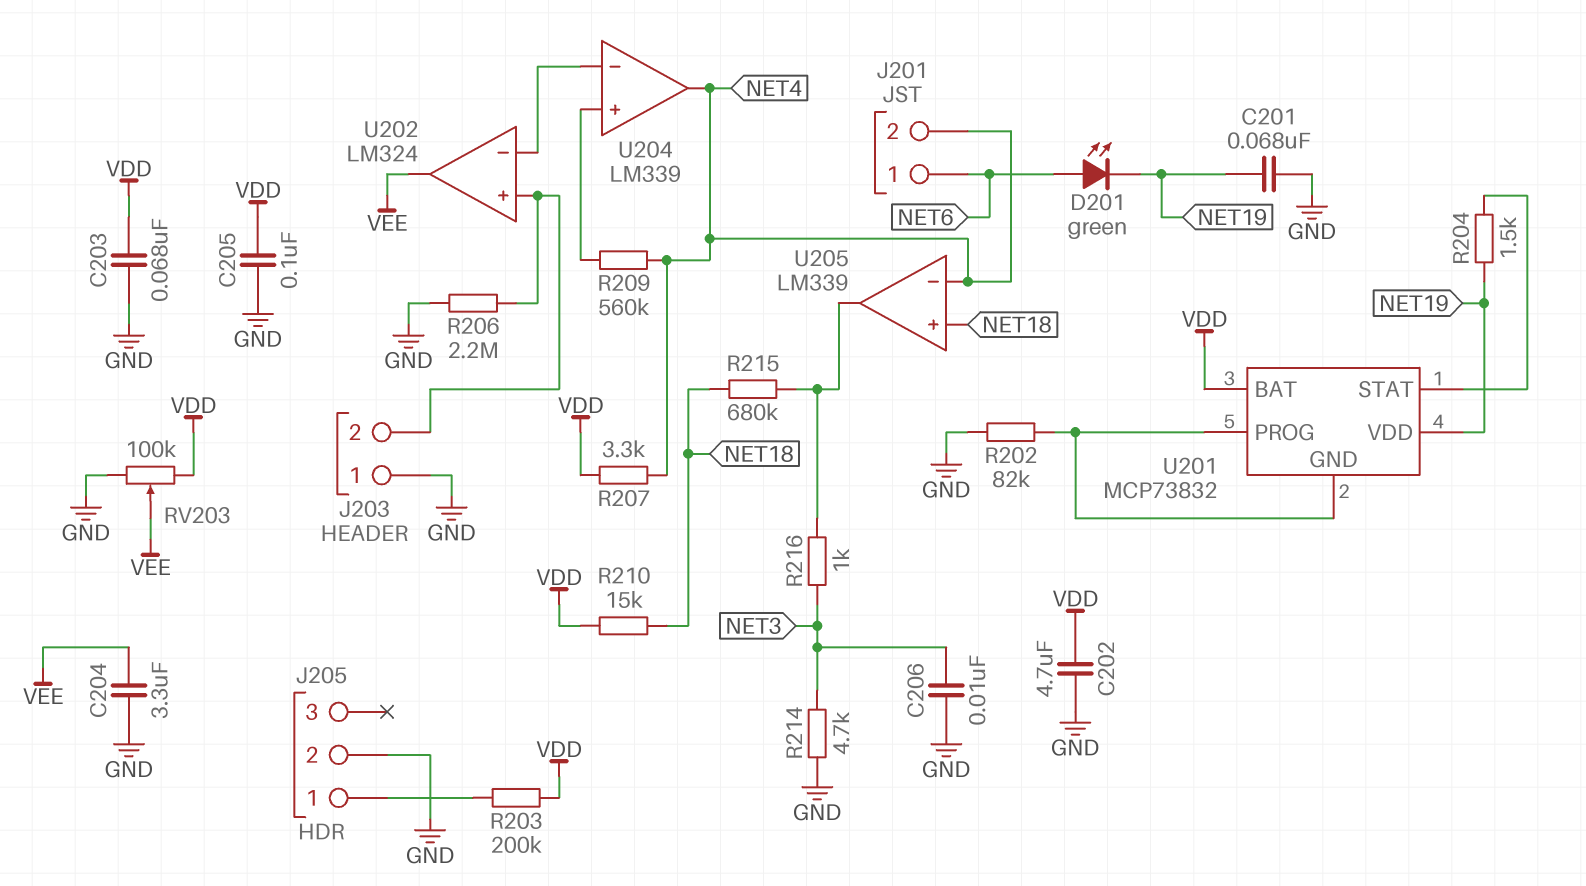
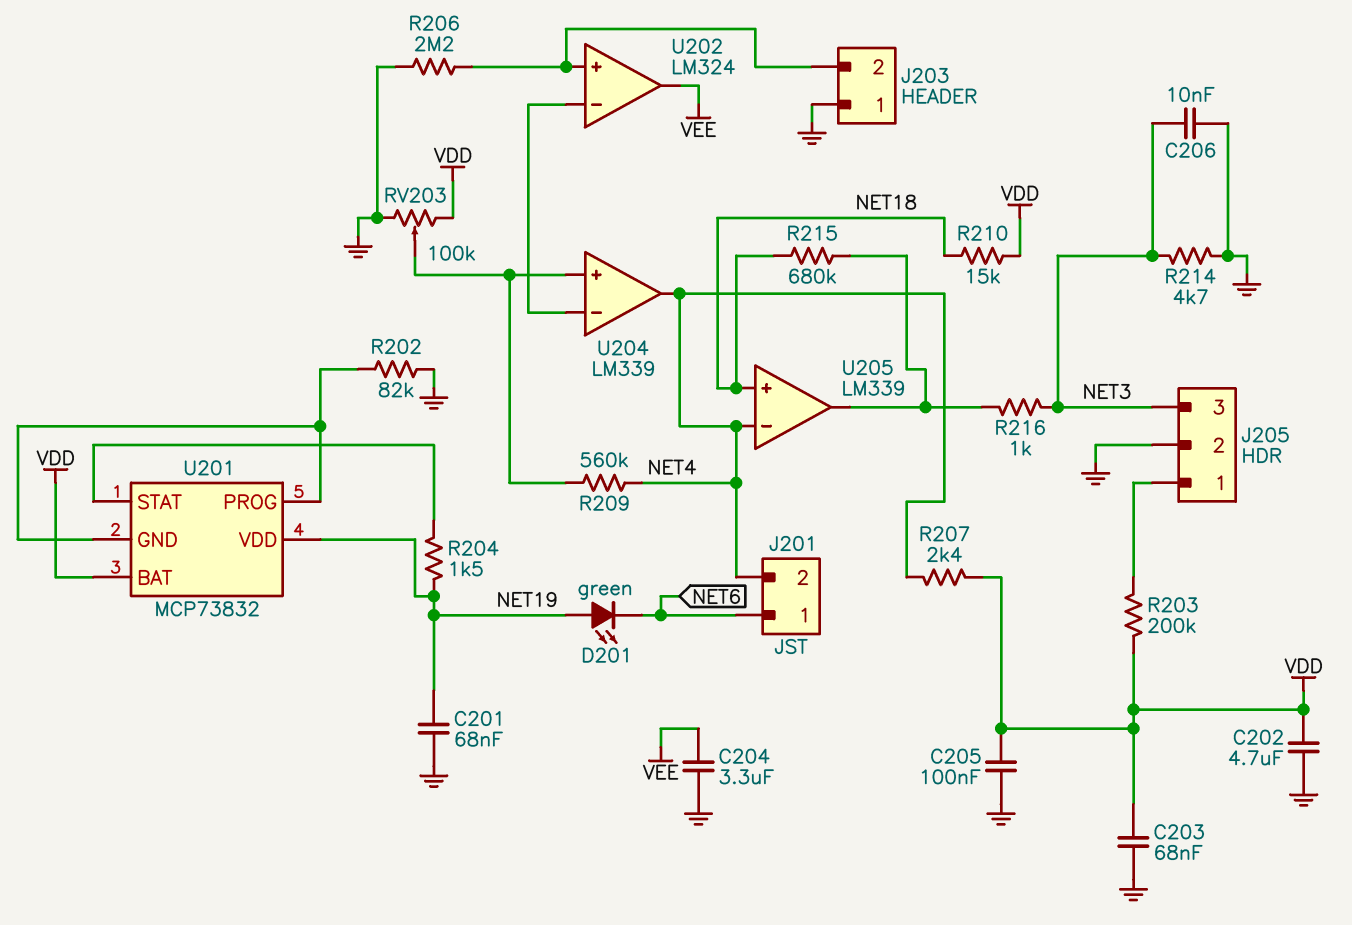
D201: LED green (A NET6, K NET19) -> LED green (A NET19, K NET6)
J205 pin 3: none -> NET3
R207: 3.3k (NET4, VDD) -> 2.4k (NET4, VDD)
RV203: 100k (GND, VDD, wiper VEE) -> 100k (GND, VDD, wiper U204/in+)

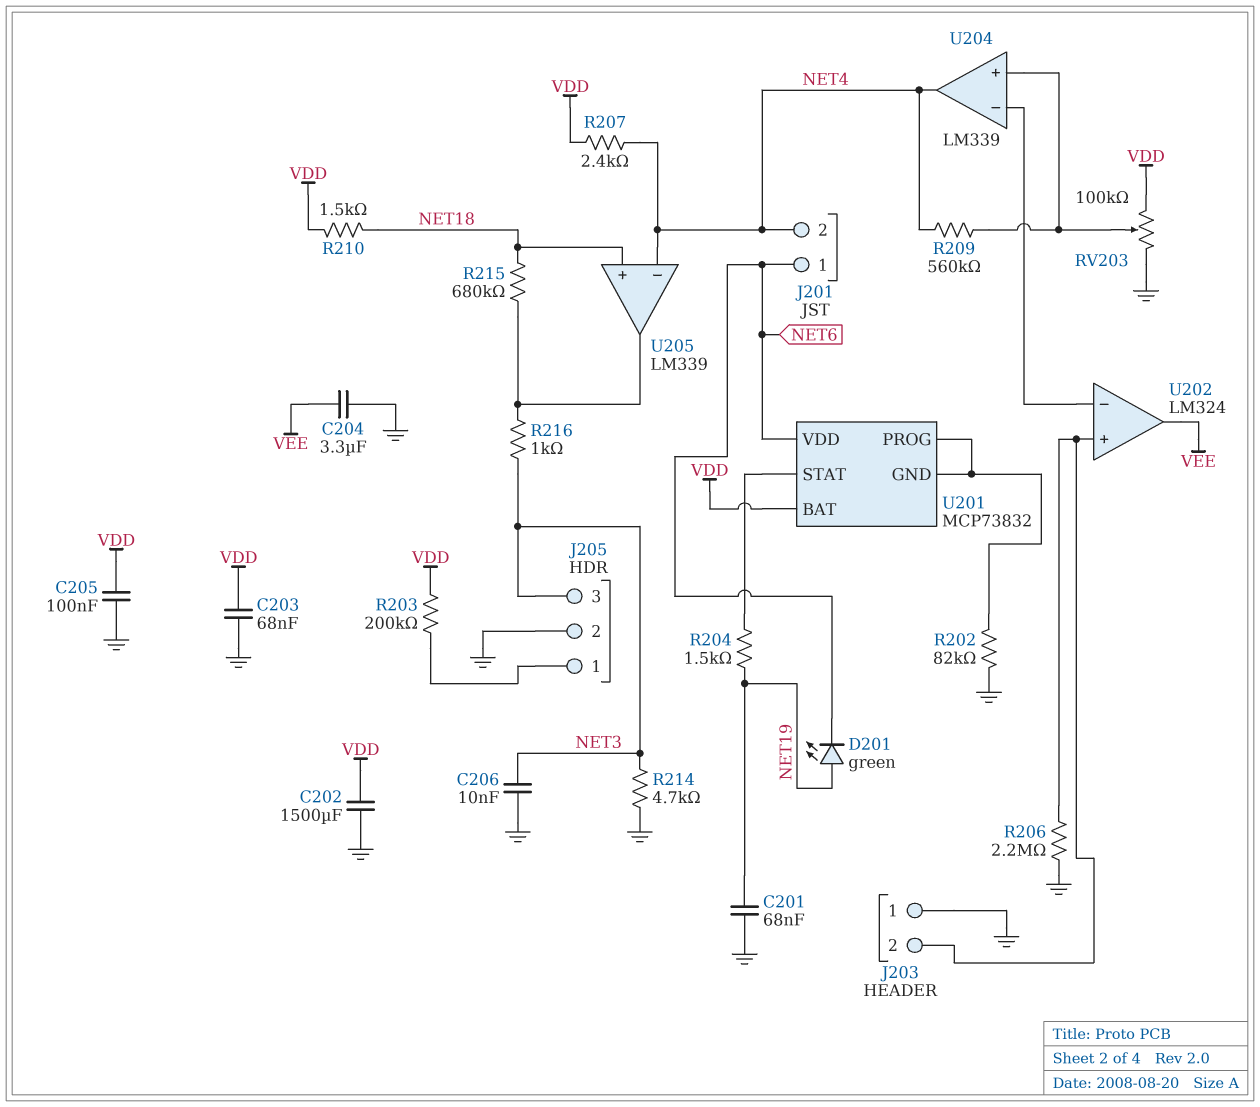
C202: 4.7uF (GND, VDD) -> 1500uF (GND, VDD)
R210: 15k (NET18, VDD) -> 1.5k (NET18, VDD)
U201 pin VDD: NET19 -> NET6

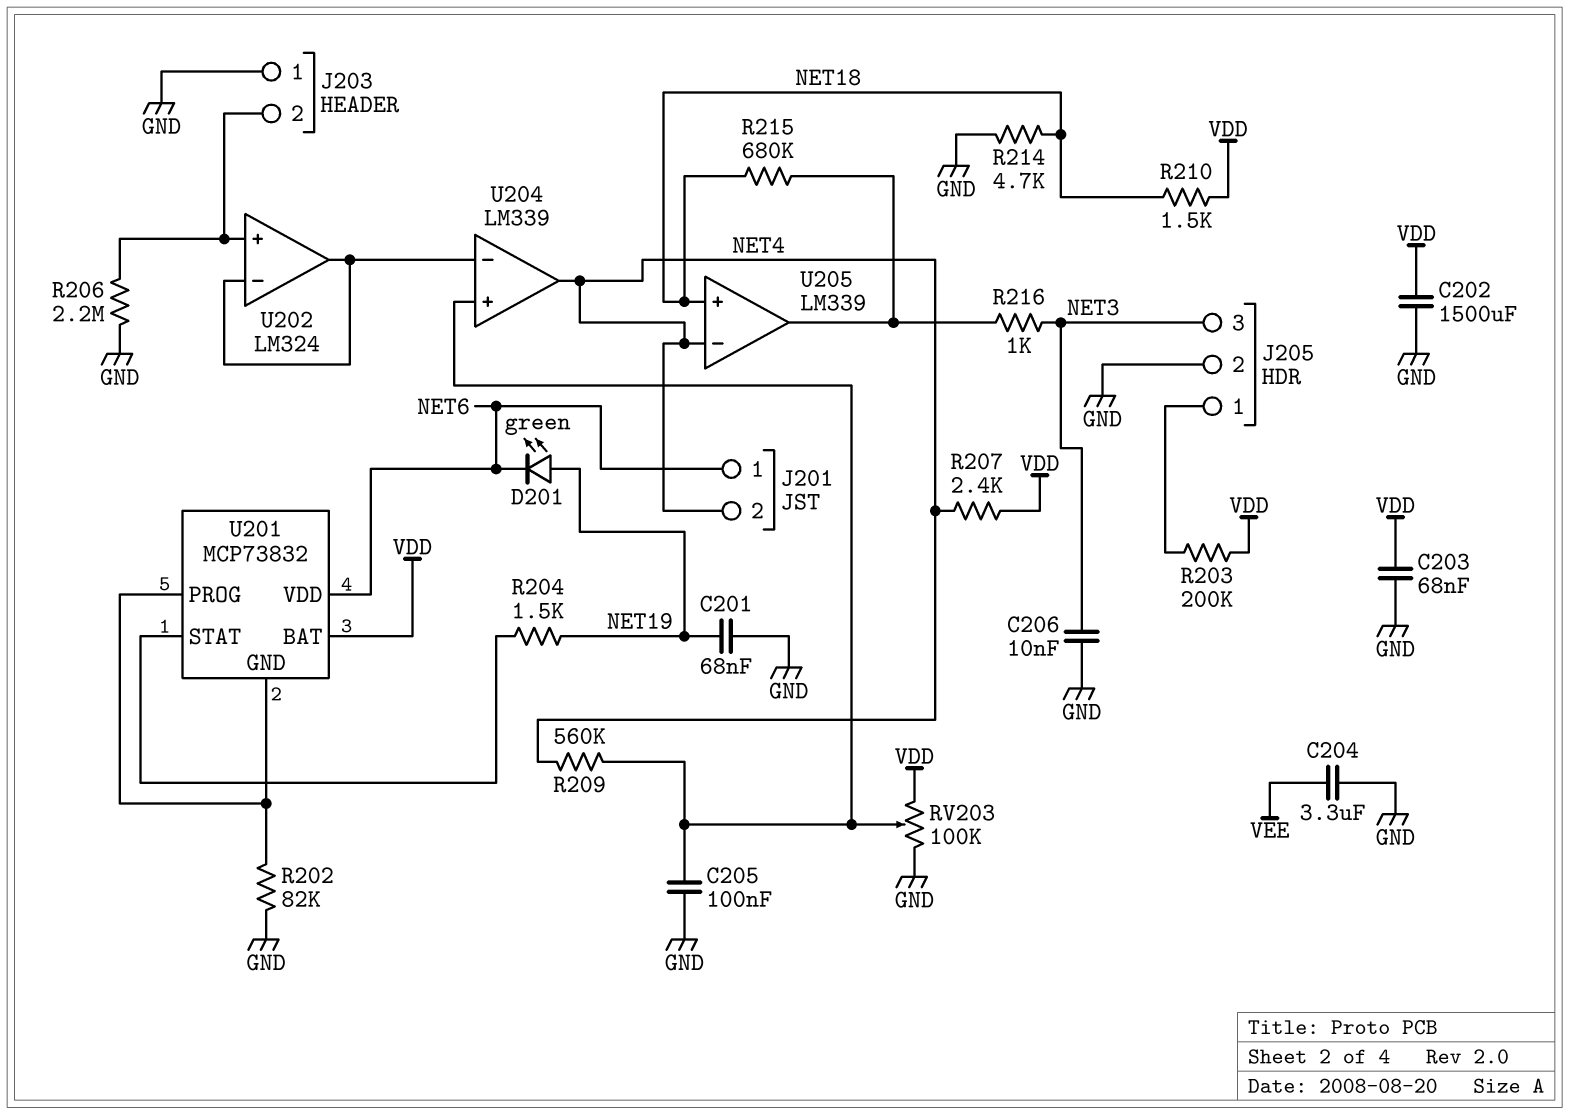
C205: 100nF (GND, VDD) -> 100nF (GND, U204/in+)
R214: 4.7k (GND, NET3) -> 4.7k (GND, NET18)
U202 pin out: VEE -> U202/in-

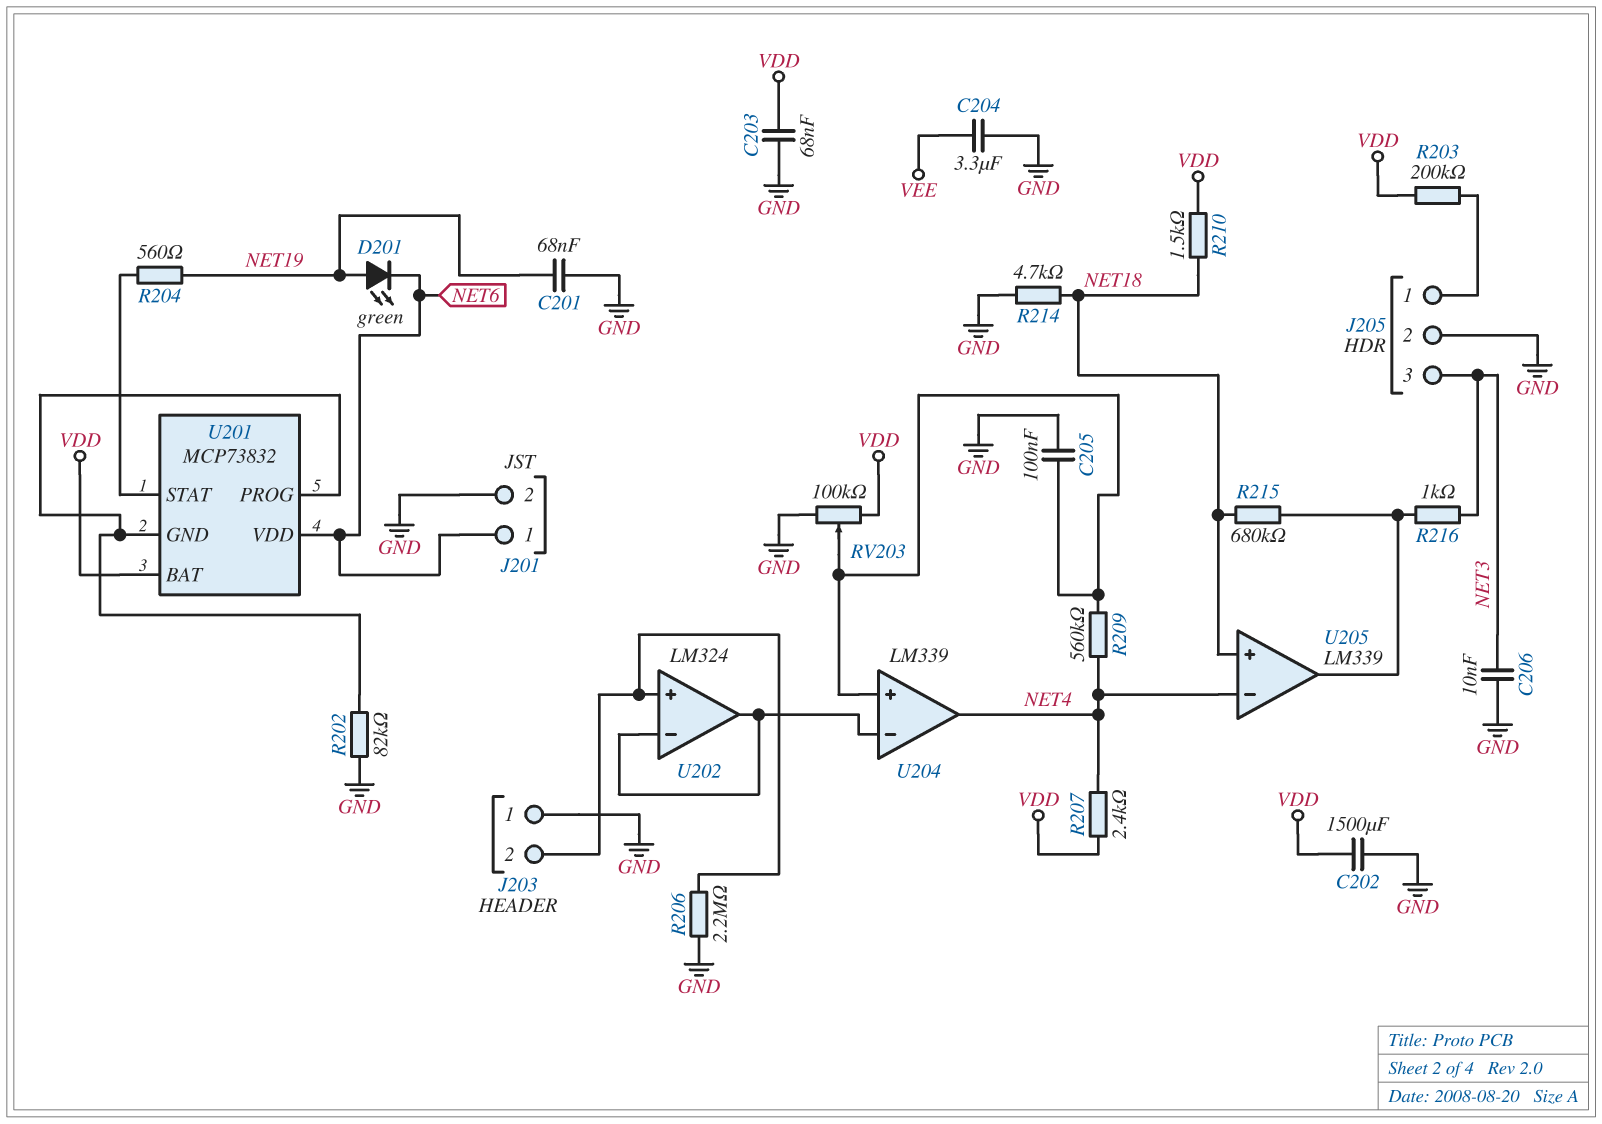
J201 pin 2: NET4 -> GND
R204: 1.5k (NET19, U201/STAT) -> 560 (NET19, U201/STAT)

